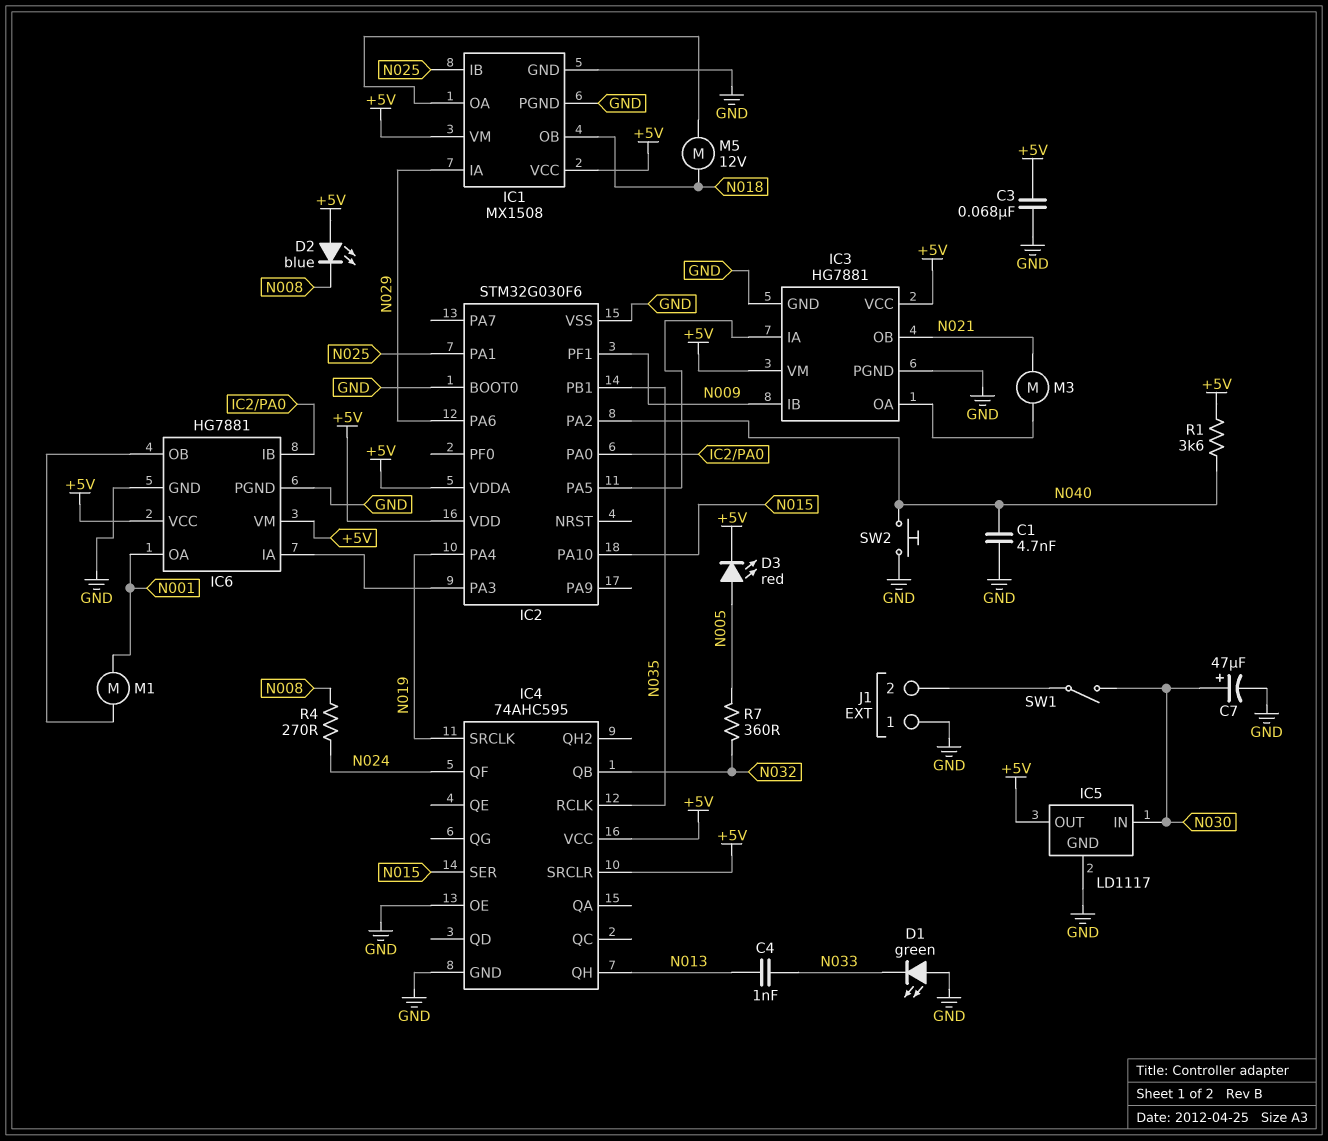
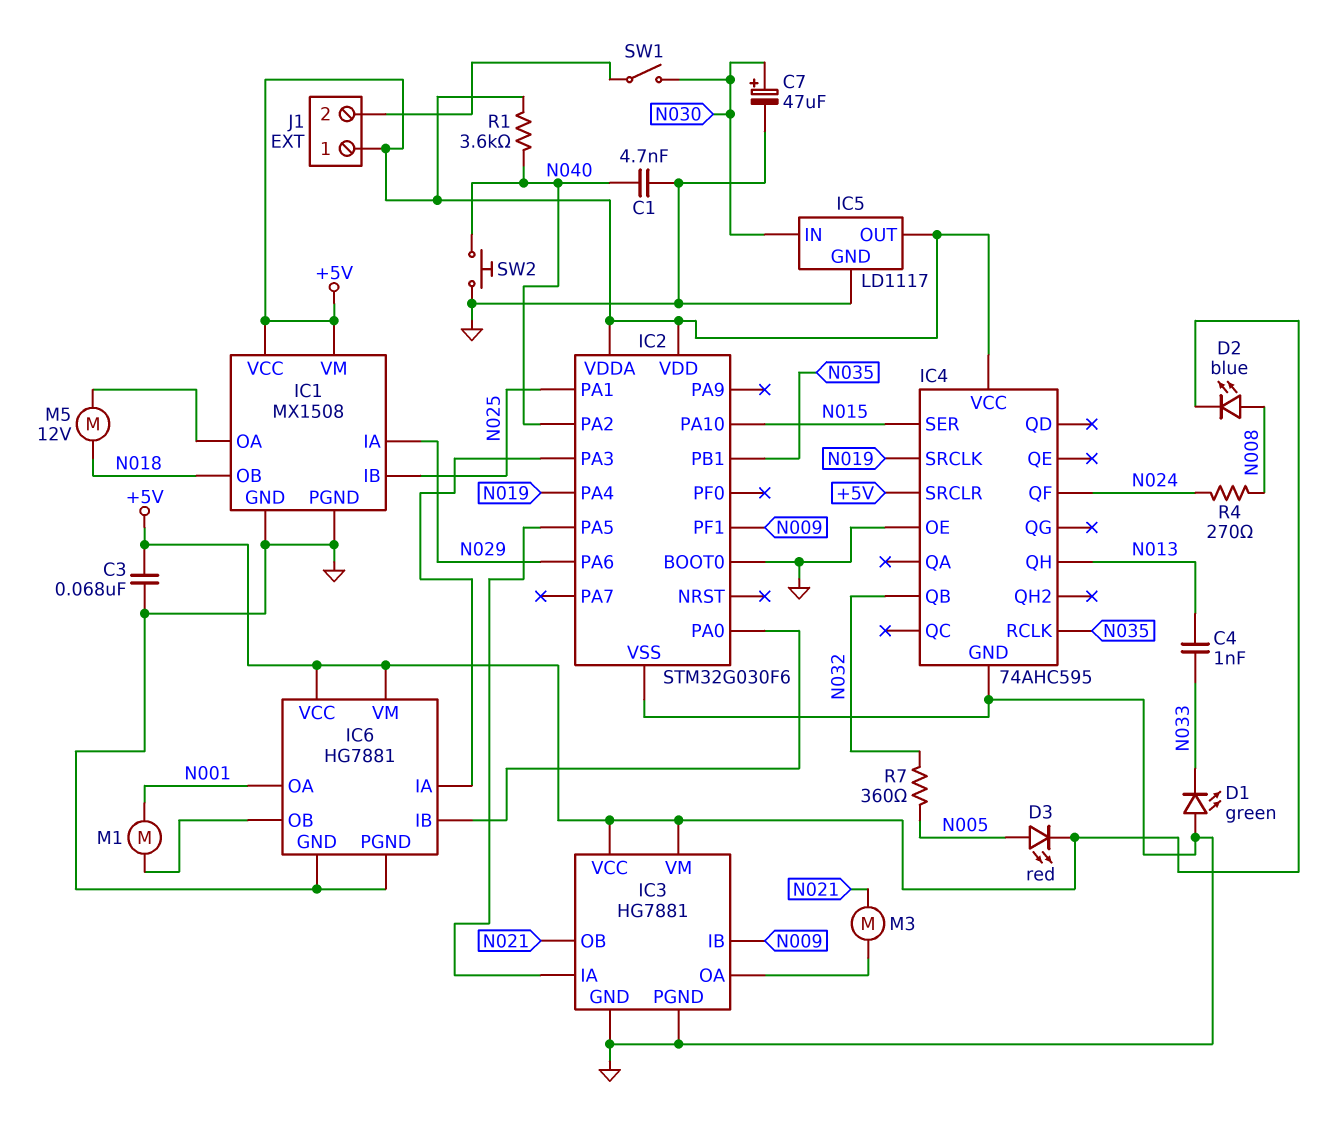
D2: LED blue (A +5V, K N008) -> LED blue (A N008, K +5V)
J1 pin 1: GND -> +5V

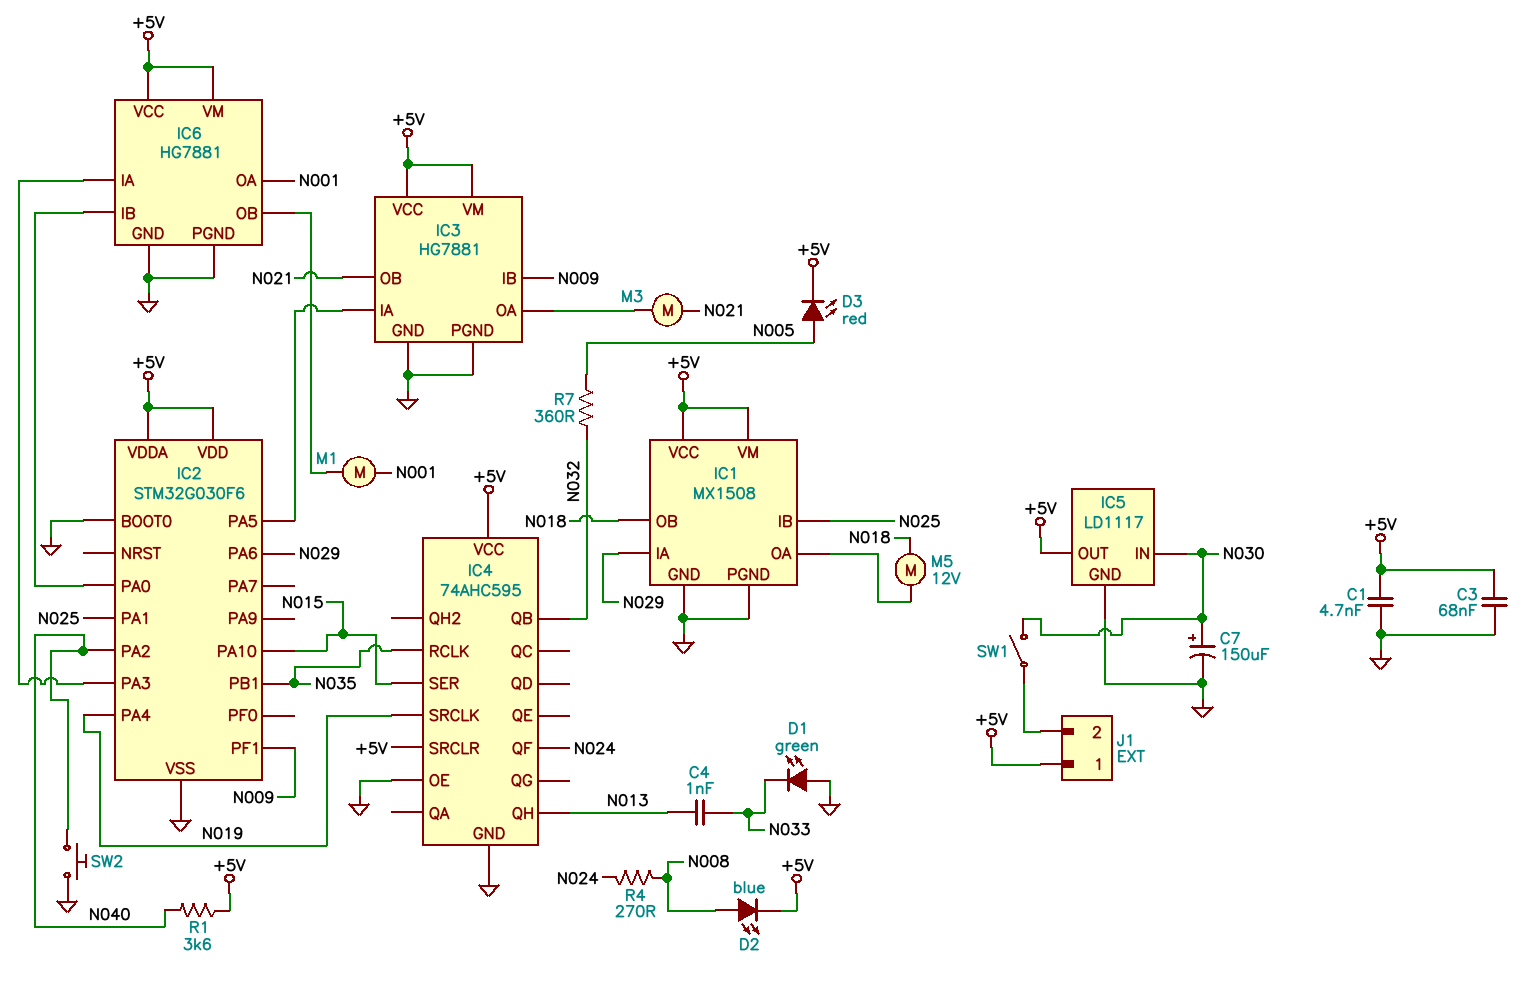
C1: 4.7nF (GND, N040) -> 4.7nF (+5V, GND)
C7: 47uF (plus N030, minus GND) -> 150uF (plus N030, minus GND)

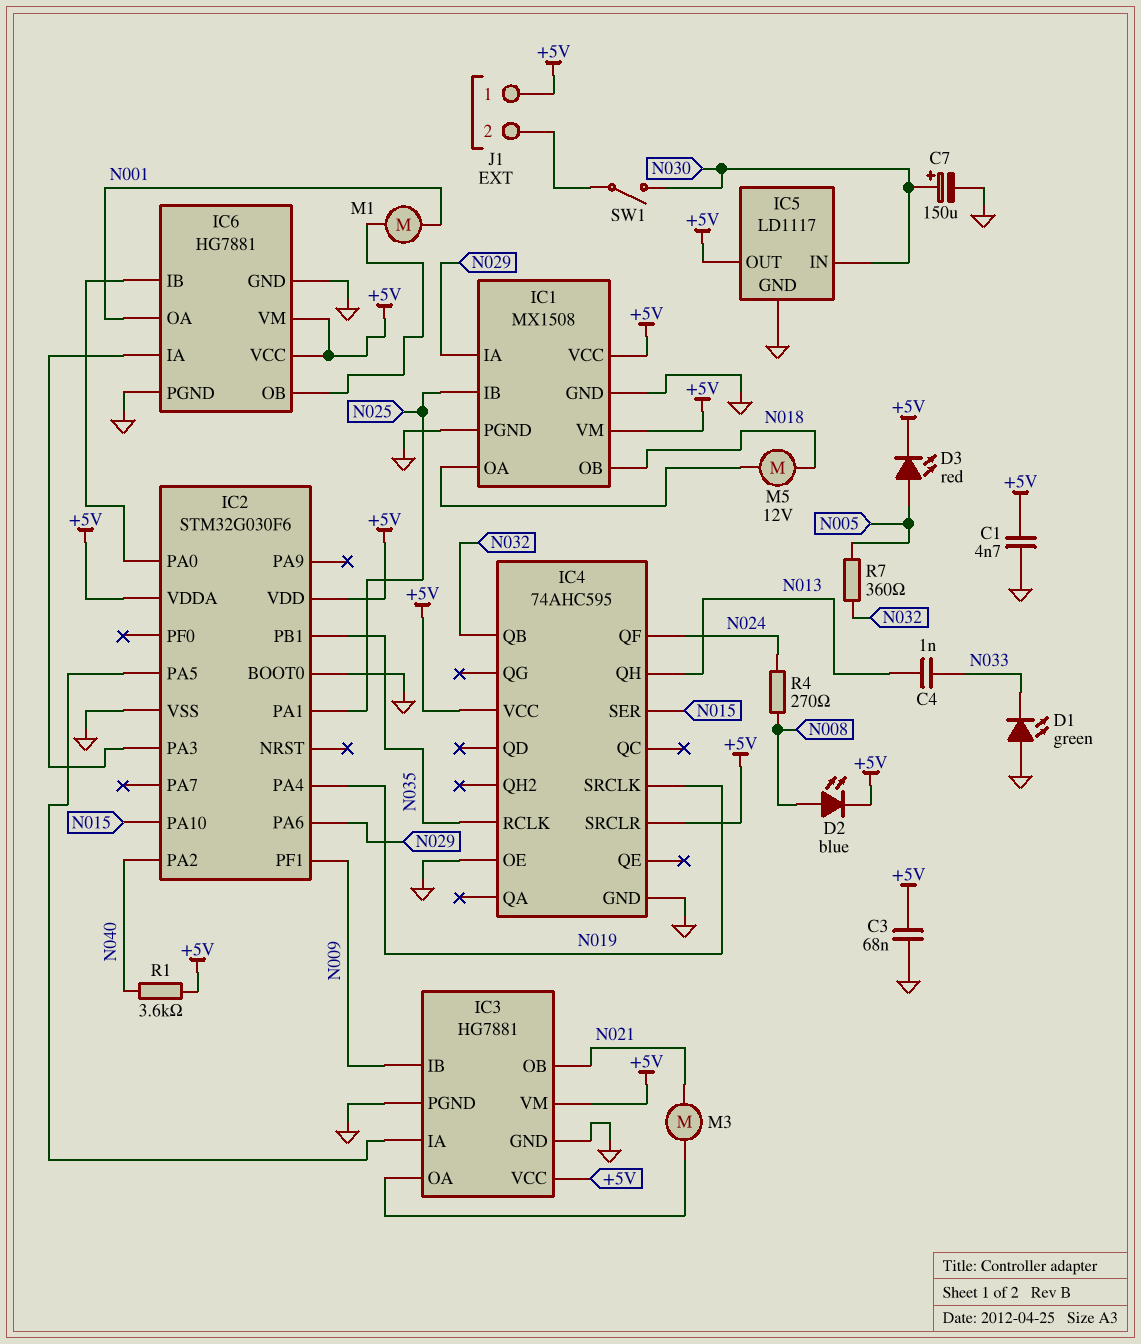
SW2: button (GND, N040) -> none

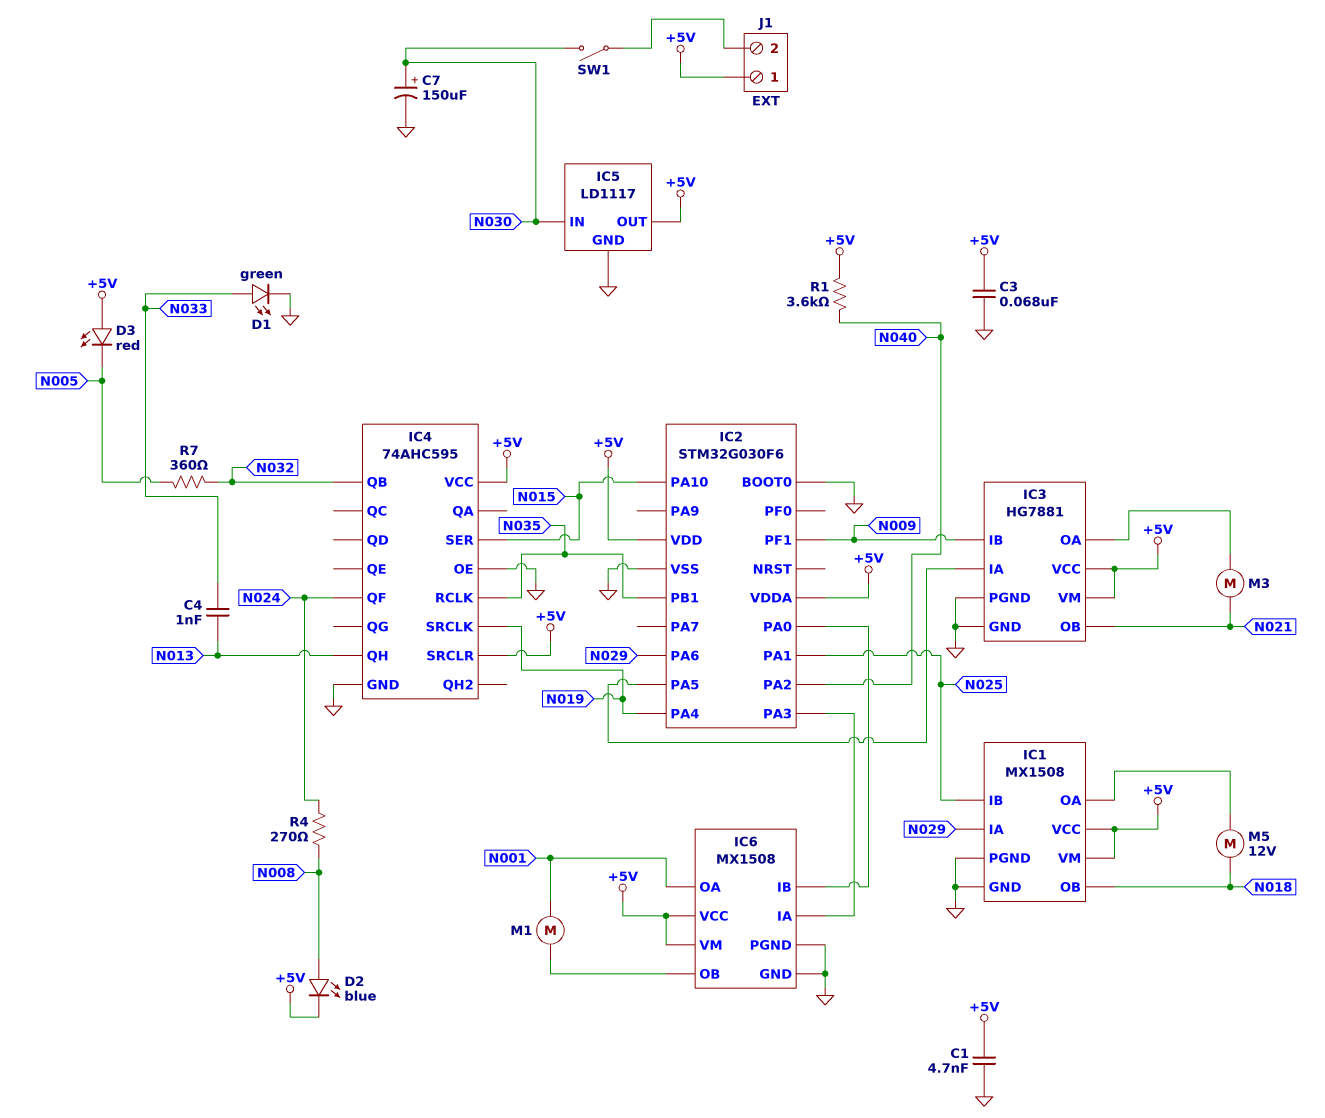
D1: LED green (A GND, K N033) -> LED green (A N033, K GND)
D3: LED red (A N005, K +5V) -> LED red (A +5V, K N005)
IC6: HG7881 -> MX1508

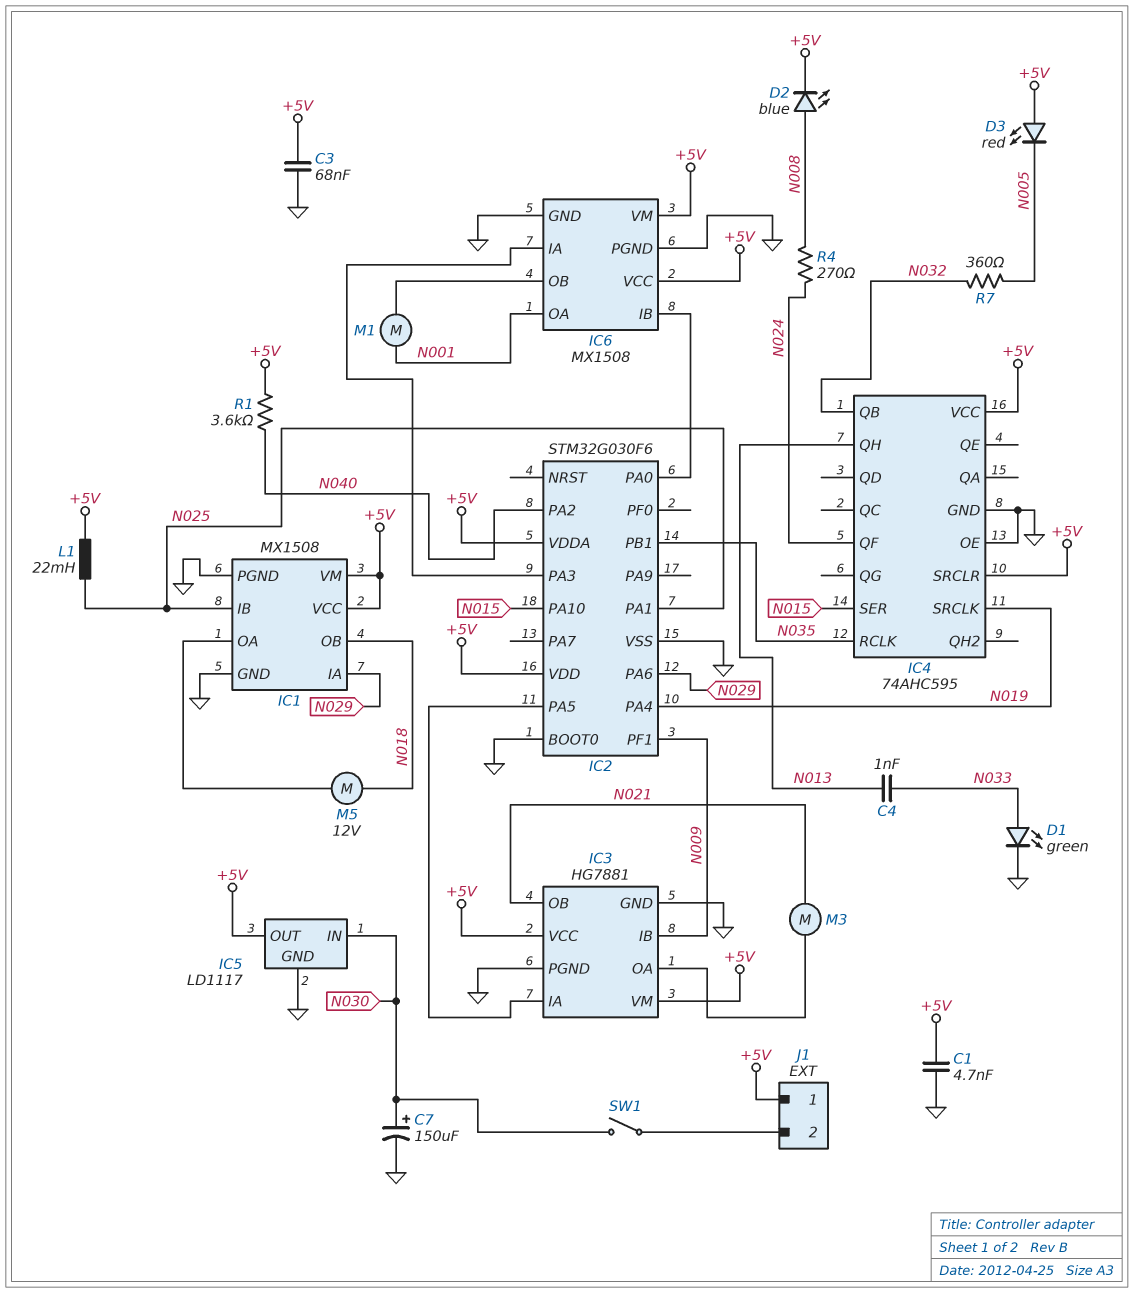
L1: none -> 22mH (+5V, N025)

